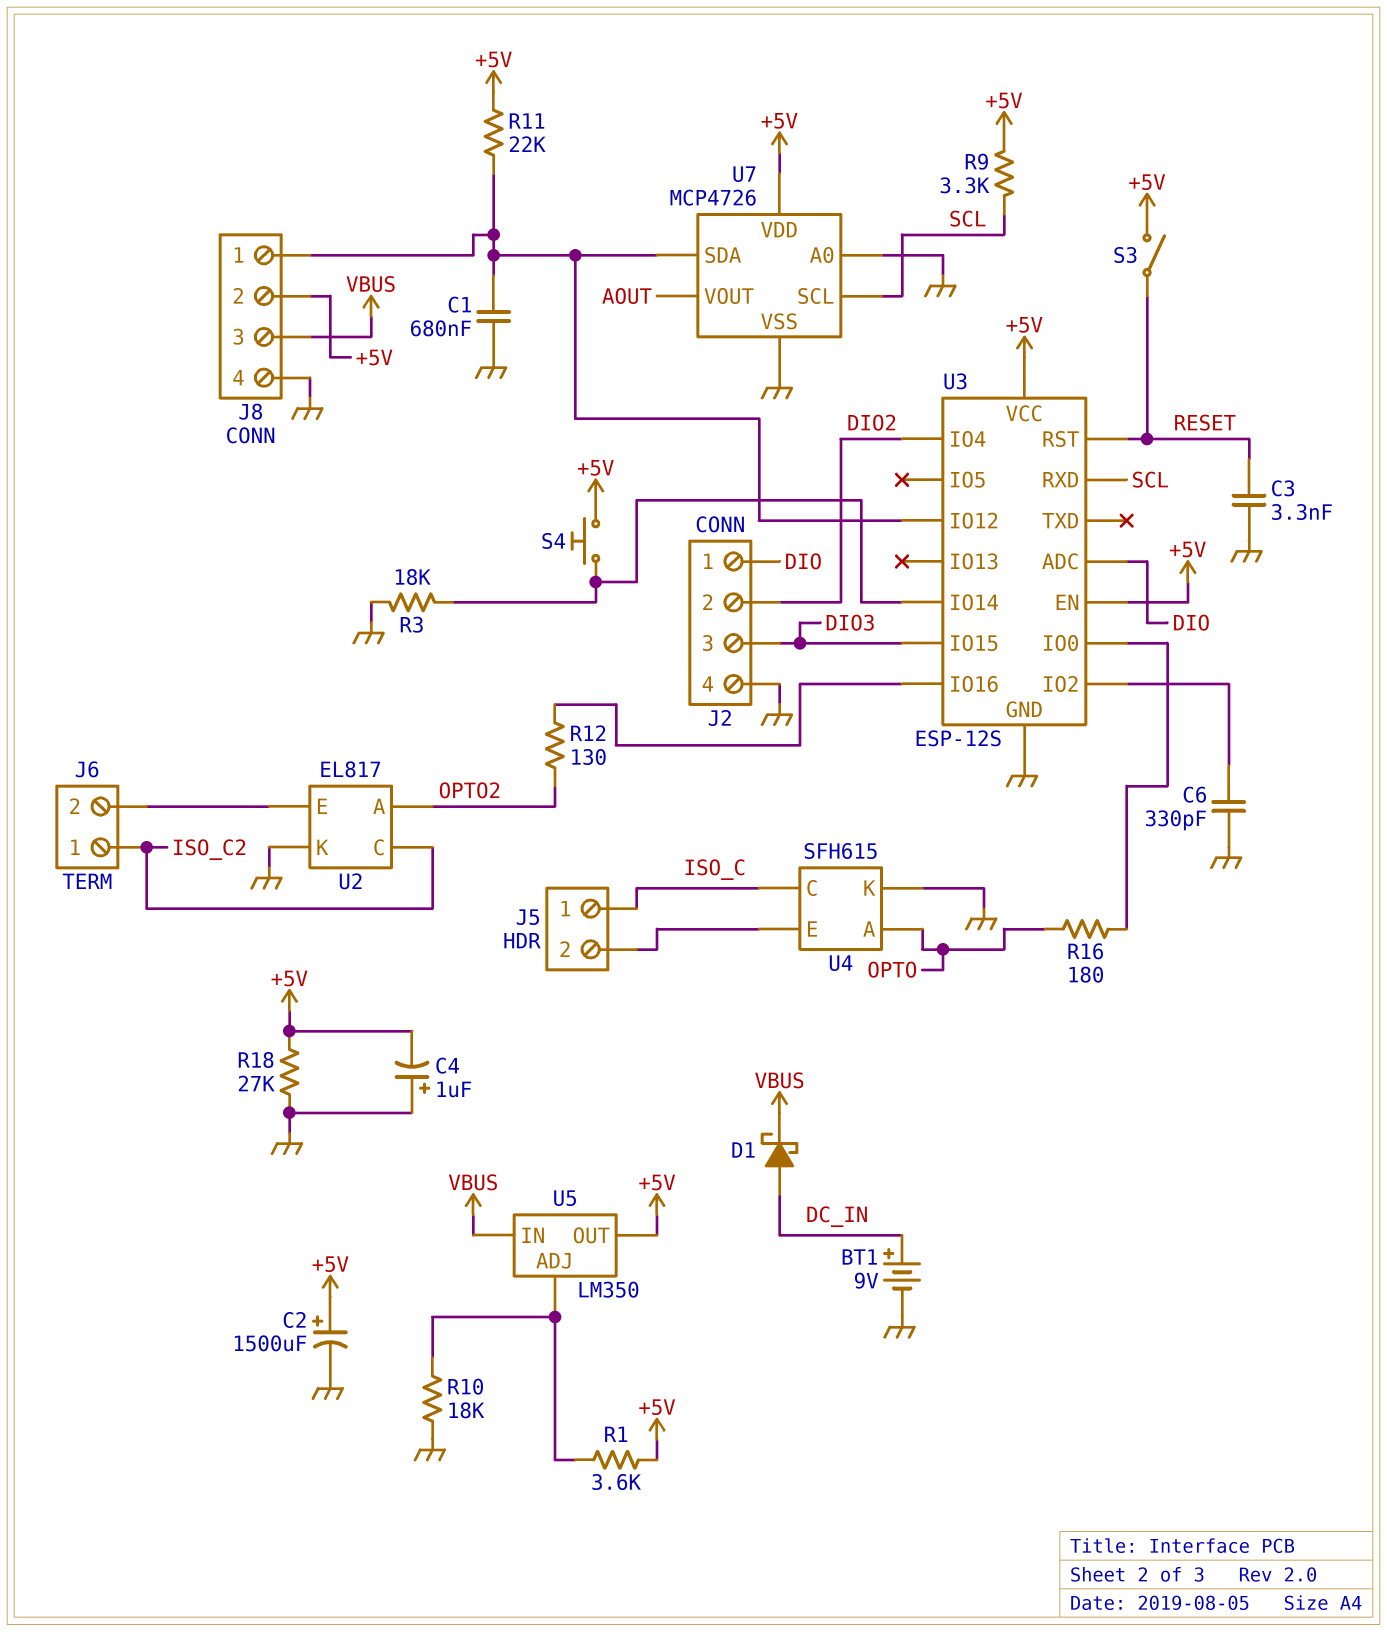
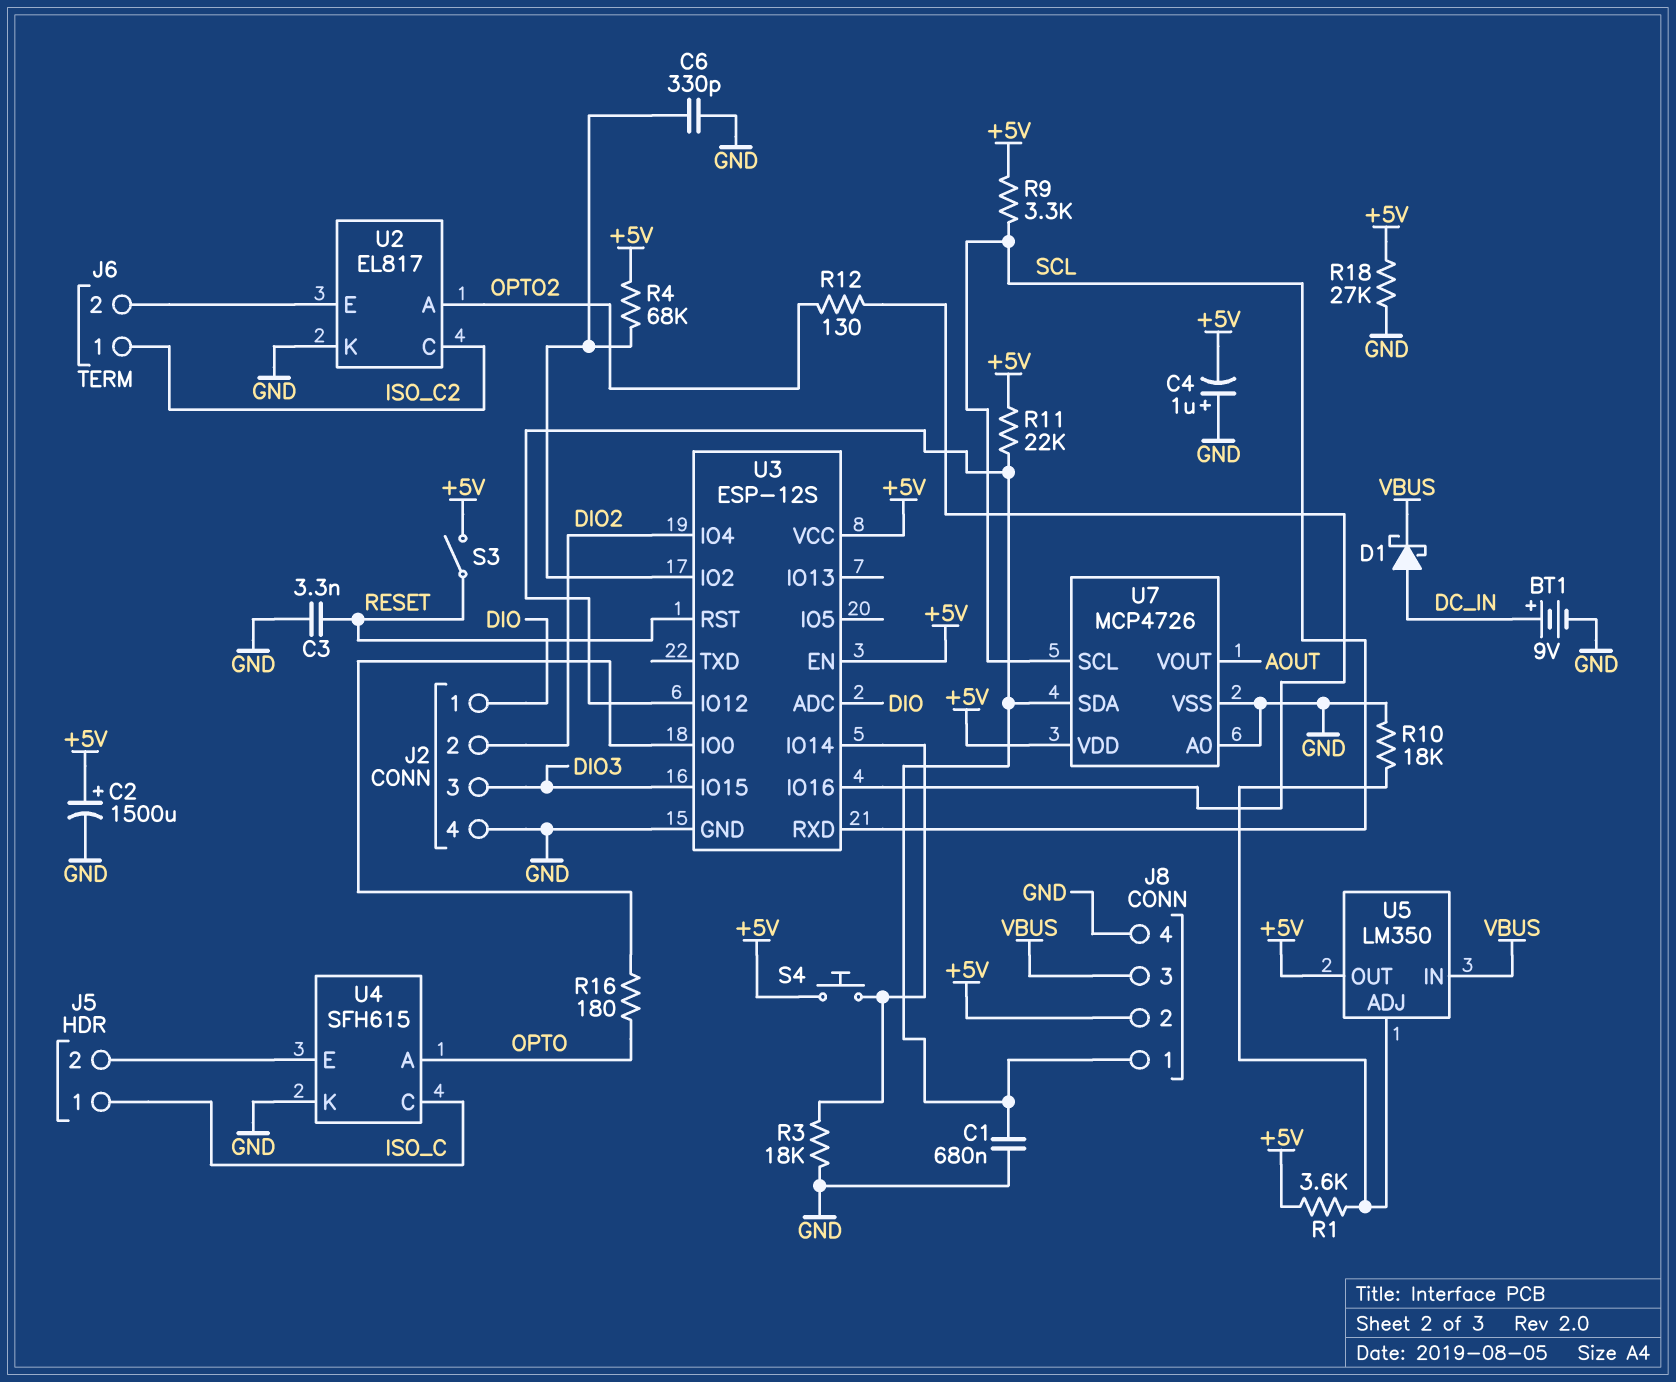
R4: none -> 68k (+5V, U3/IO2)

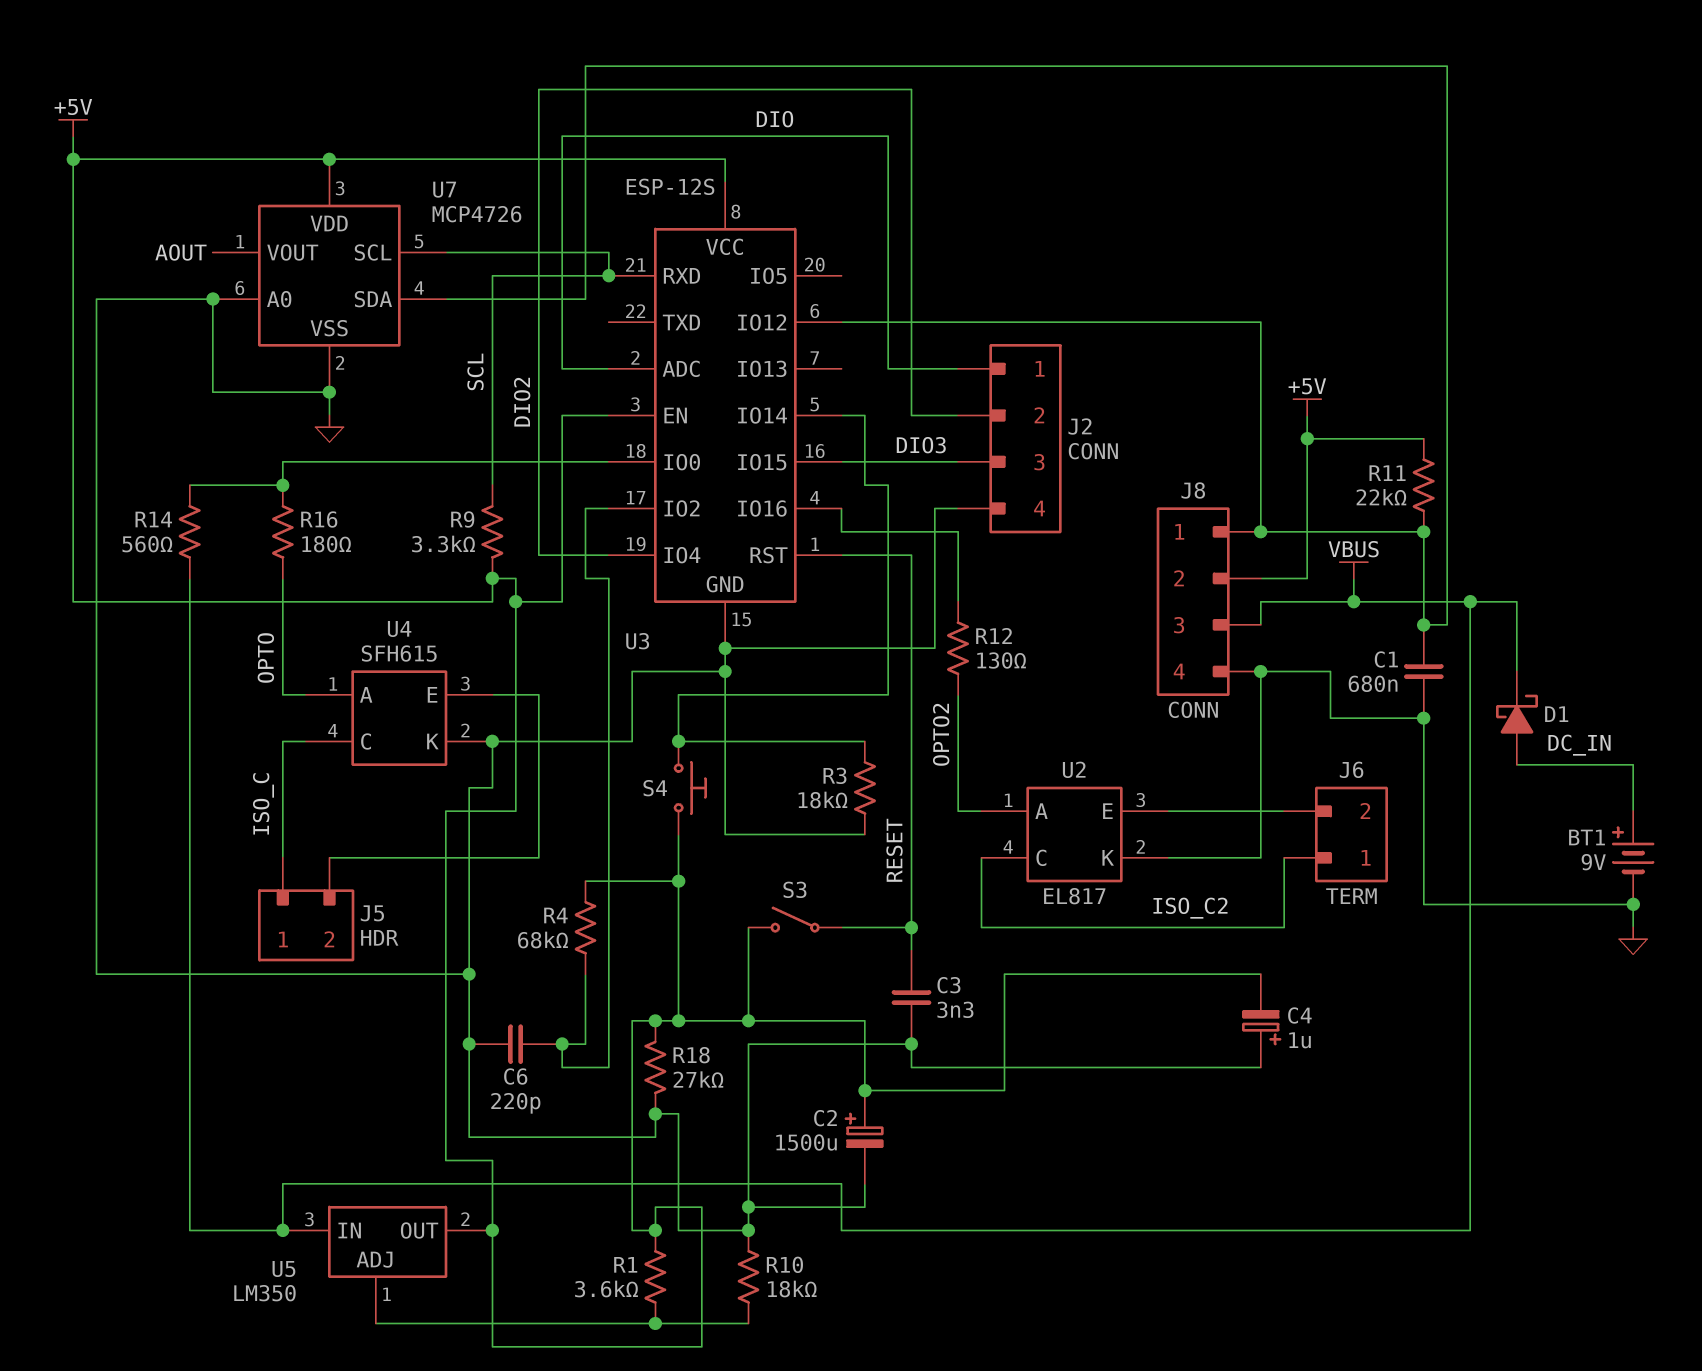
C6: 330pF (GND, U3/IO2) -> 220pF (GND, U3/IO2)
R14: none -> 560 (U3/IO0, VBUS)

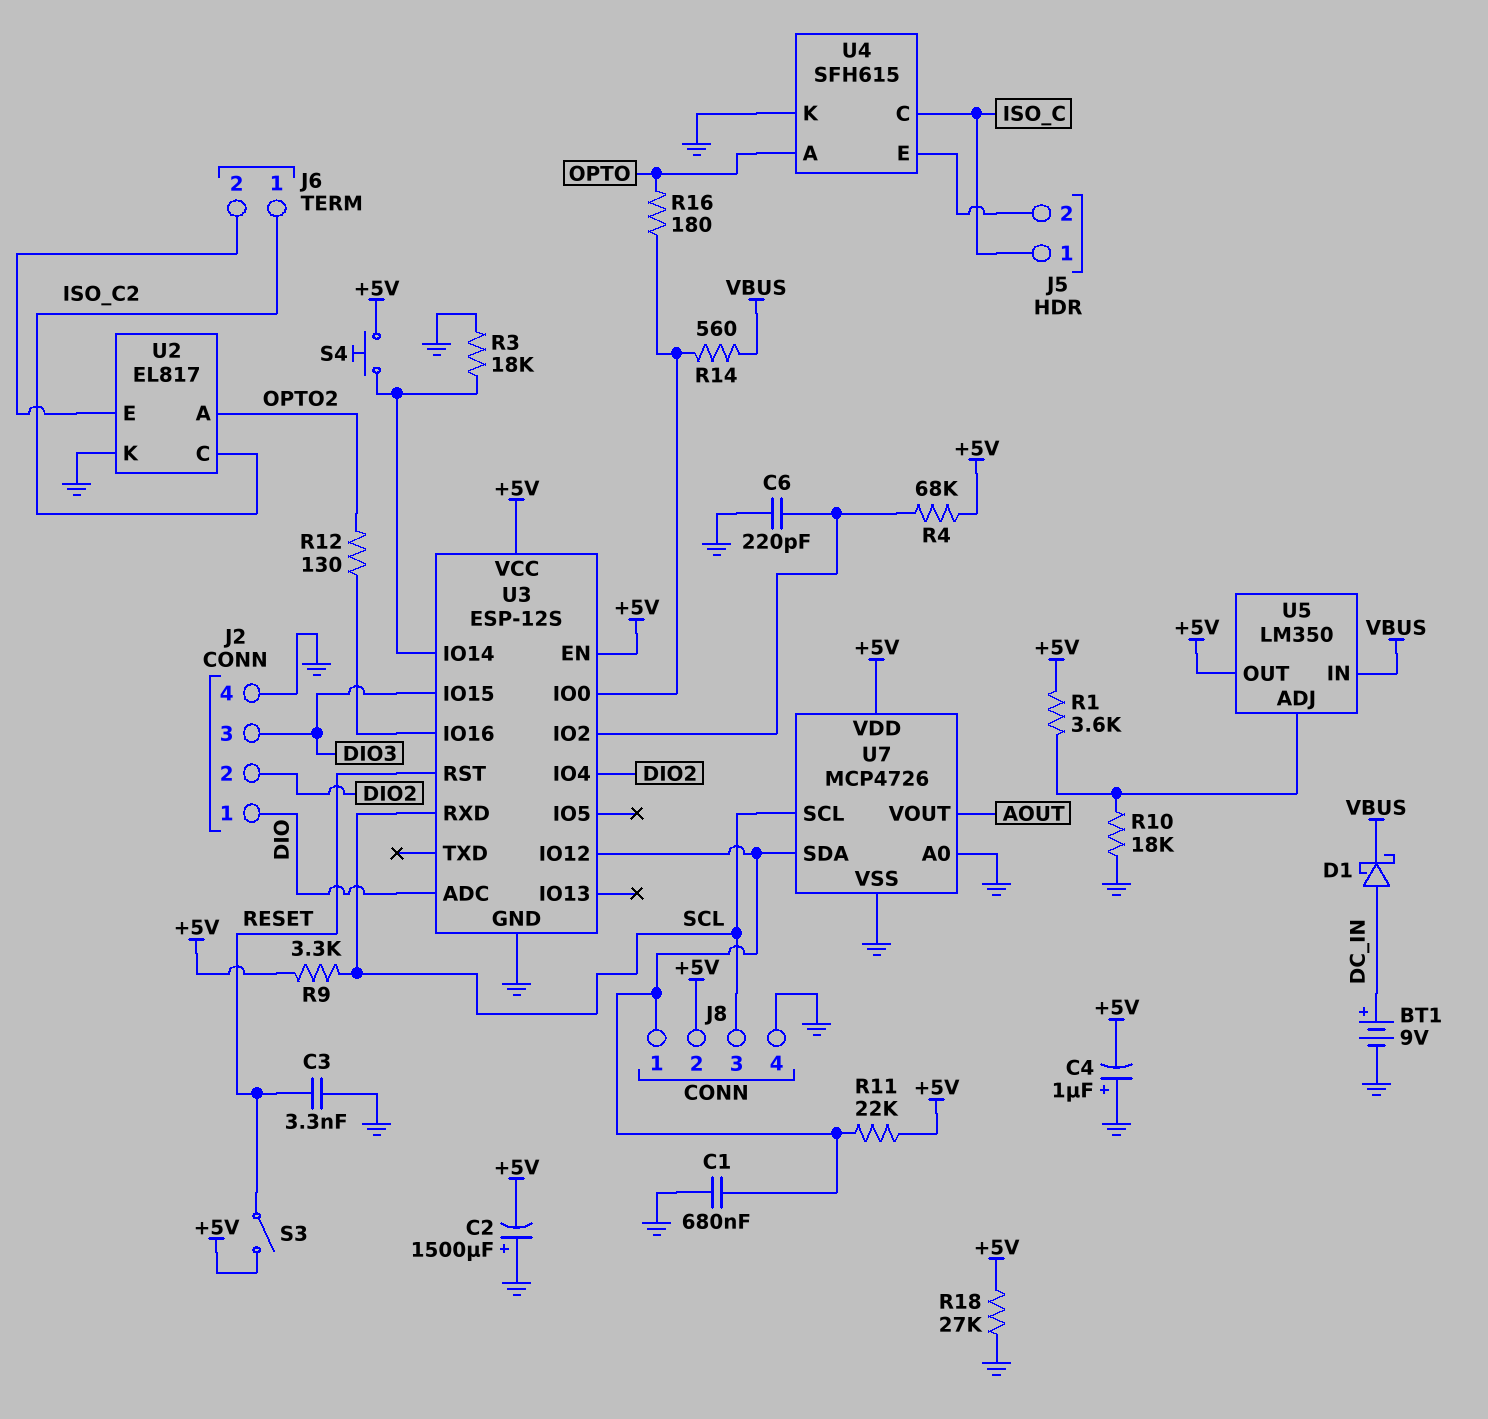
C2: 1500uF (plus +5V, minus GND) -> 1500uF (plus GND, minus +5V)
J8 pin 3: VBUS -> SCL

